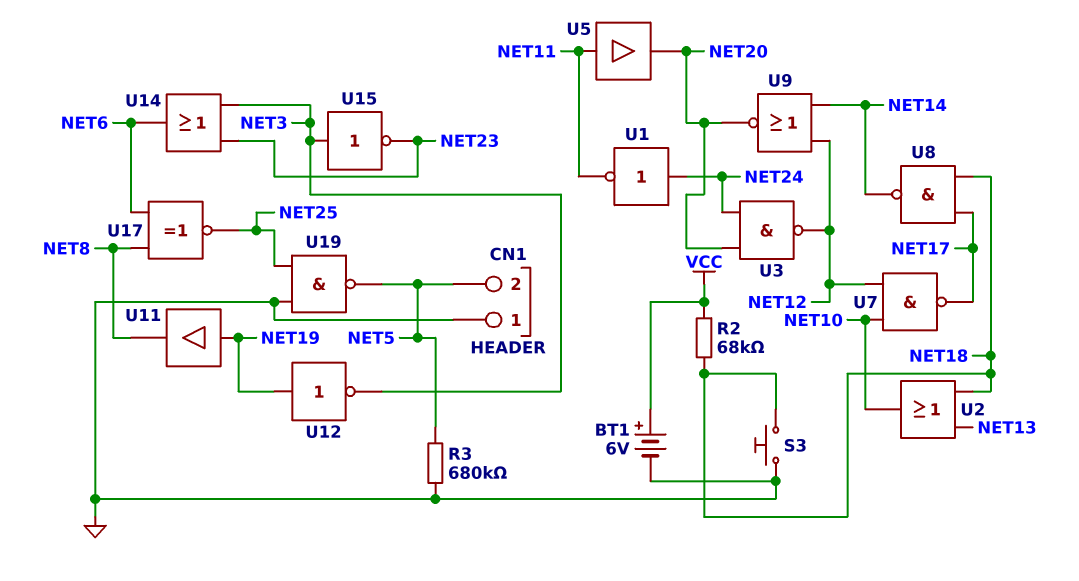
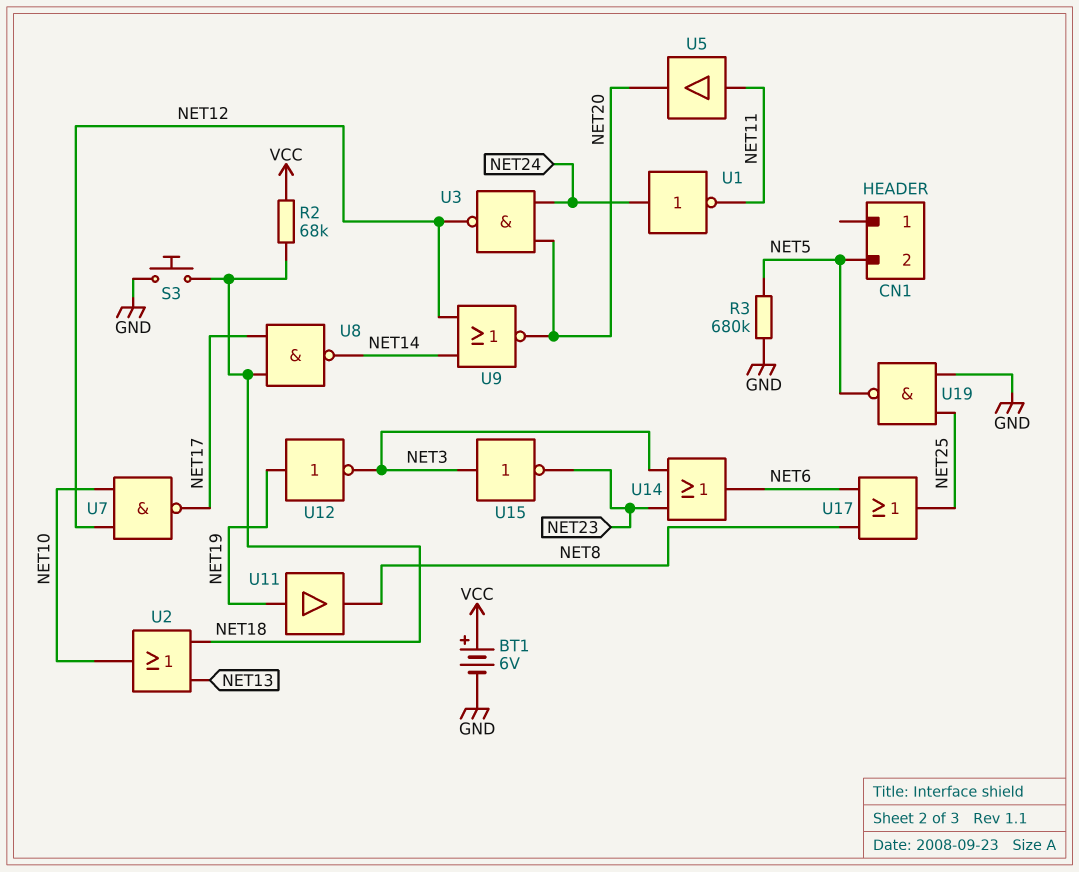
CN1 pin 1: GND -> none
U17: XNOR (in NET6, in NET8, out NET25) -> OR (in NET6, in NET8, out NET25)

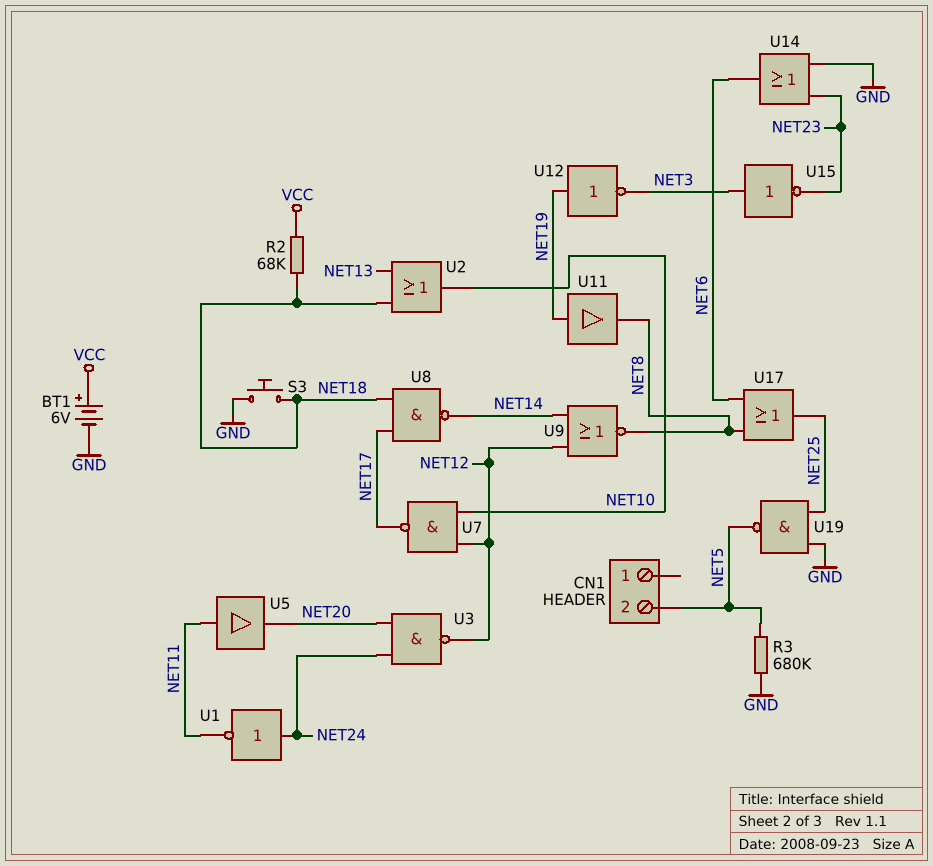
U9: NOR (in NET12, in NET14, out NET20) -> NOR (in NET12, in NET14, out NET8)
U14: OR (in NET3, in NET23, out NET6) -> OR (in GND, in NET23, out NET6)

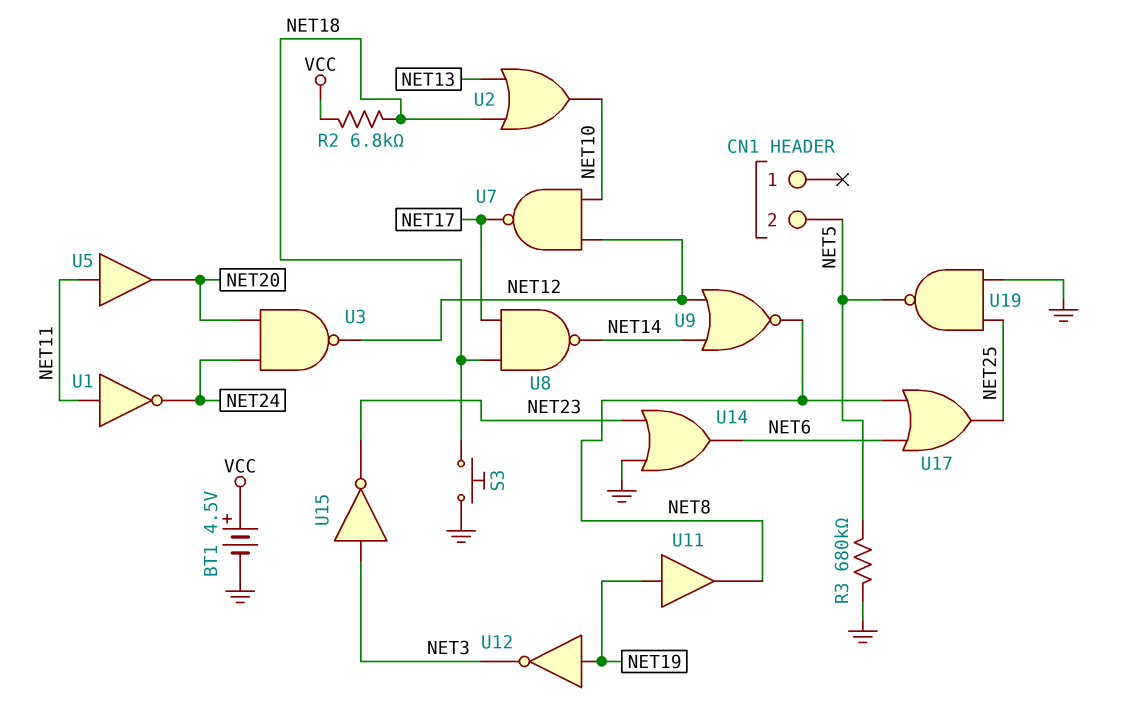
BT1: 6V (plus VCC, minus GND) -> 4.5V (plus VCC, minus GND)
R2: 68k (NET18, VCC) -> 6.8k (NET18, VCC)
U1: NOT (in NET24, out NET11) -> NOT (in NET11, out NET24)

